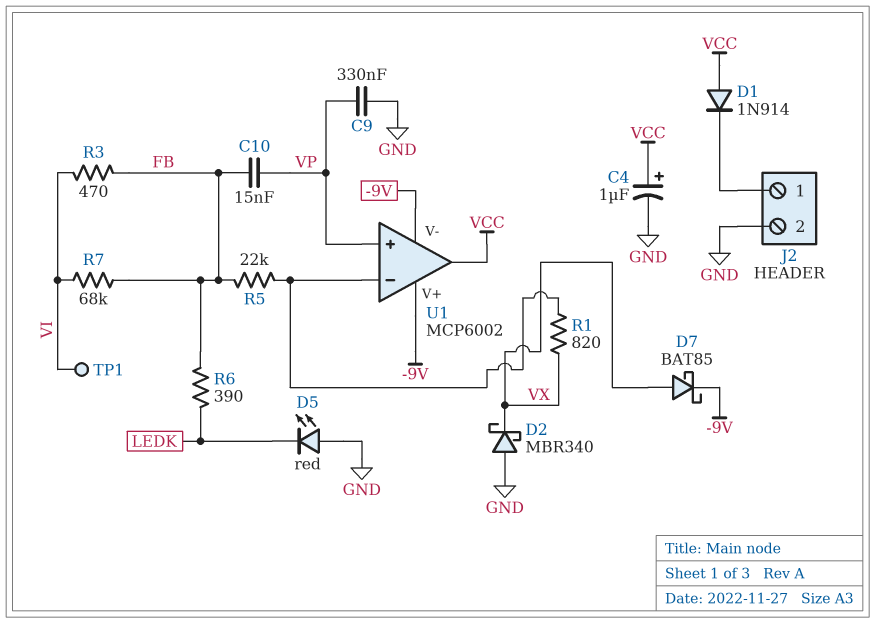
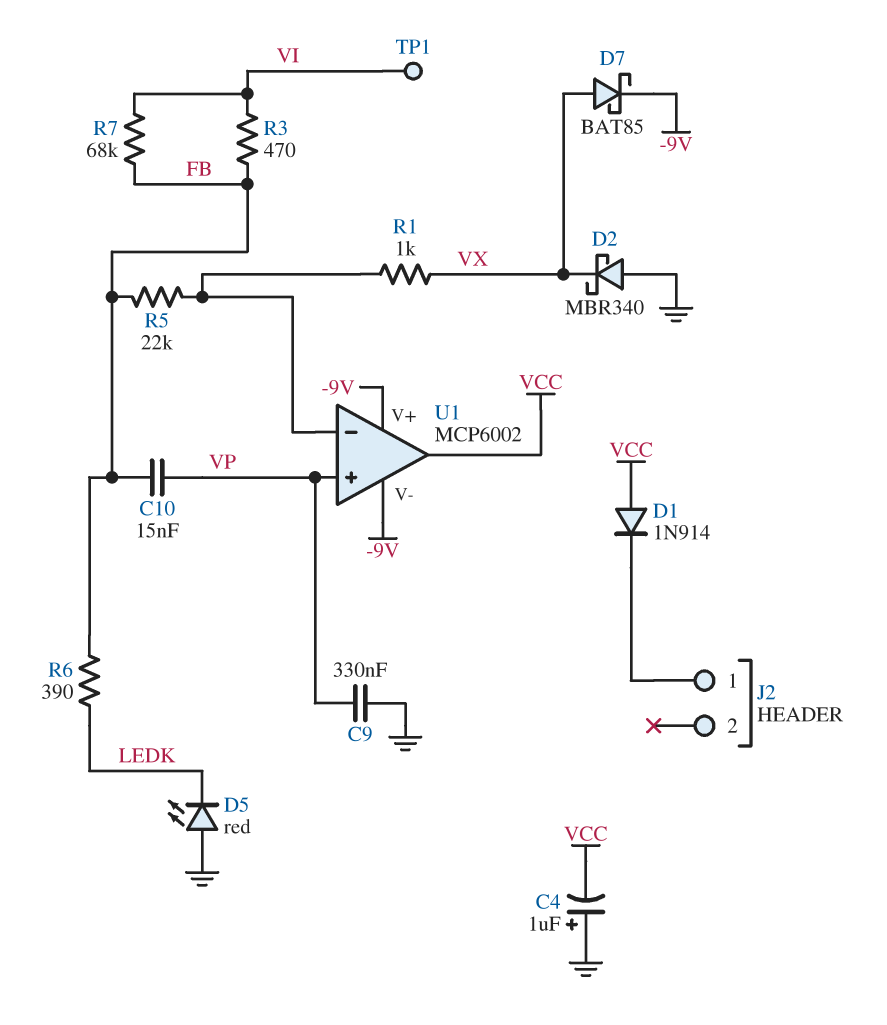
C4: 1uF (plus VCC, minus GND) -> 1uF (plus GND, minus VCC)
J2 pin 2: GND -> none
R1: 820 (U1/in-, VX) -> 1k (U1/in-, VX)

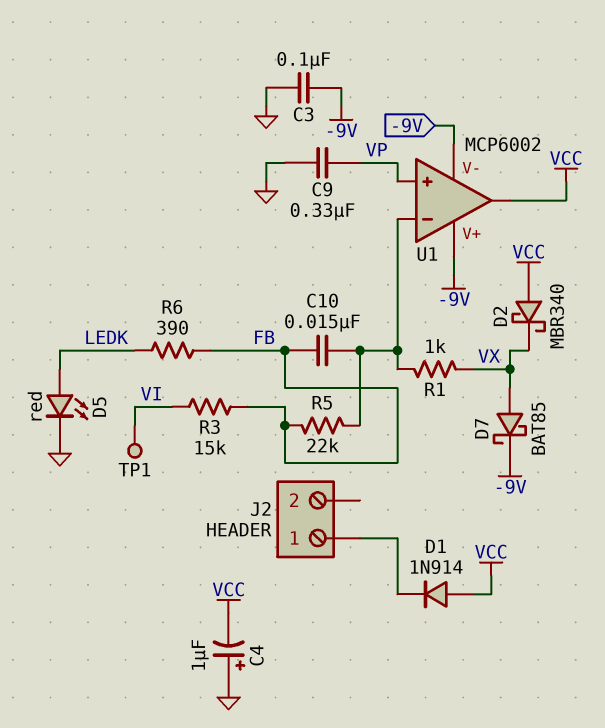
C3: none -> 100nF (-9V, GND)
C10: 15nF (FB, VP) -> 15nF (FB, U1/in-)
D2: schottky MBR340 (A GND, K VX) -> schottky MBR340 (A VCC, K VX)
D5: LED red (A GND, K LEDK) -> LED red (A LEDK, K GND)
R3: 470 (FB, VI) -> 15k (FB, VI)
R7: 68k (FB, VI) -> none

